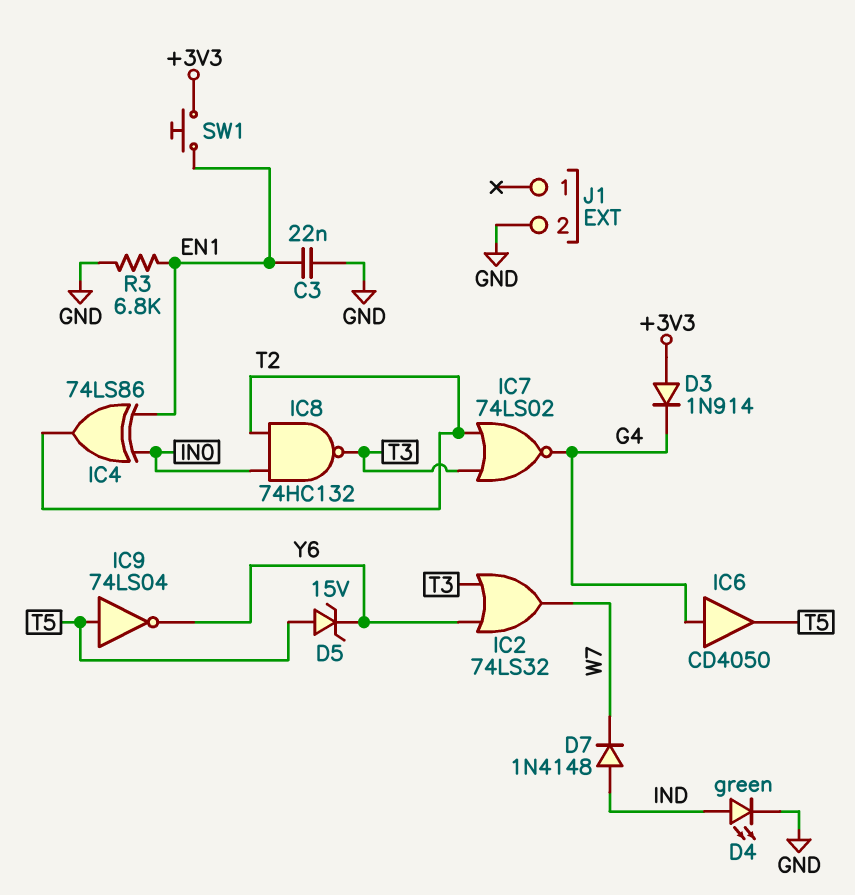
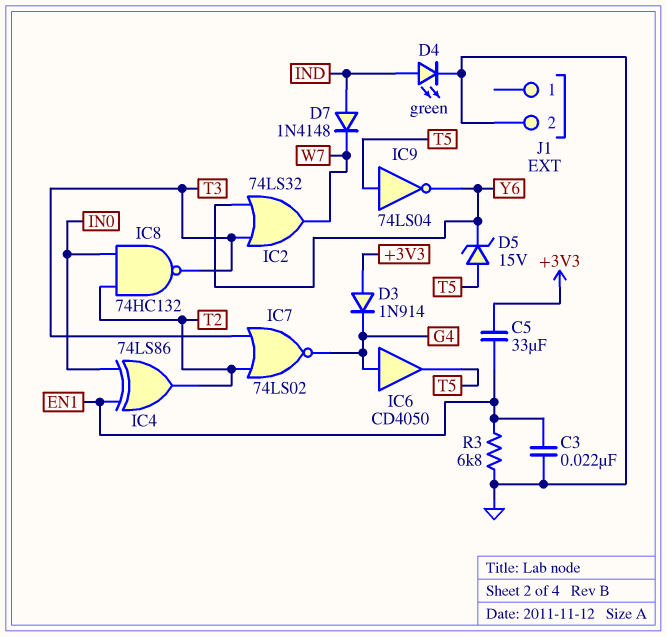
C5: none -> 33uF (+3V3, EN1)
SW1: button (+3V3, EN1) -> none

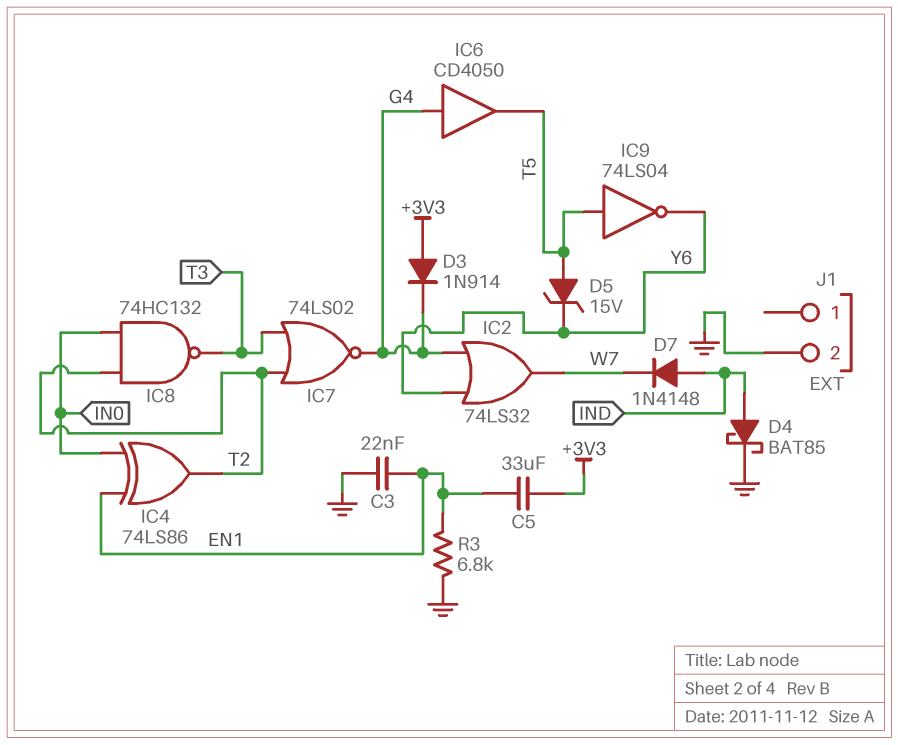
D4: LED green (A IND, K GND) -> schottky BAT85 (A IND, K GND)
IC2: OR 74LS32 (in T3, in Y6, out W7) -> OR 74LS32 (in G4, in Y6, out W7)

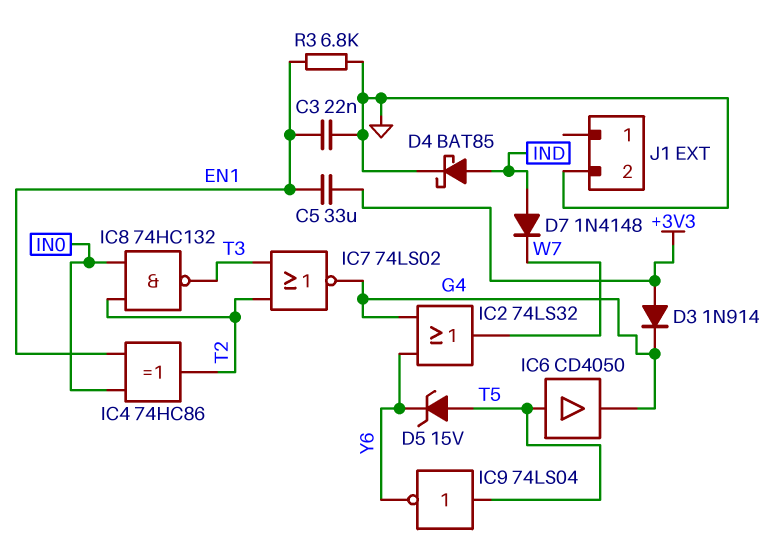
IC4: XOR 74LS86 (in EN1, in IN0, out T2) -> XOR 74HC86 (in EN1, in IN0, out T2)
IC6: buffer CD4050 (in G4, out T5) -> buffer CD4050 (in T5, out G4)

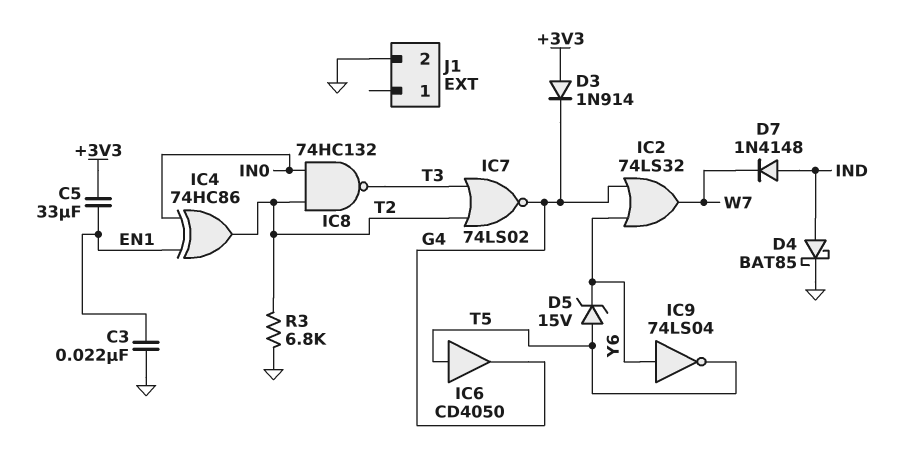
IC9: NOT 74LS04 (in T5, out Y6) -> NOT 74LS04 (in Y6, out T5)
R3: 6.8k (EN1, GND) -> 6.8k (GND, T2)

